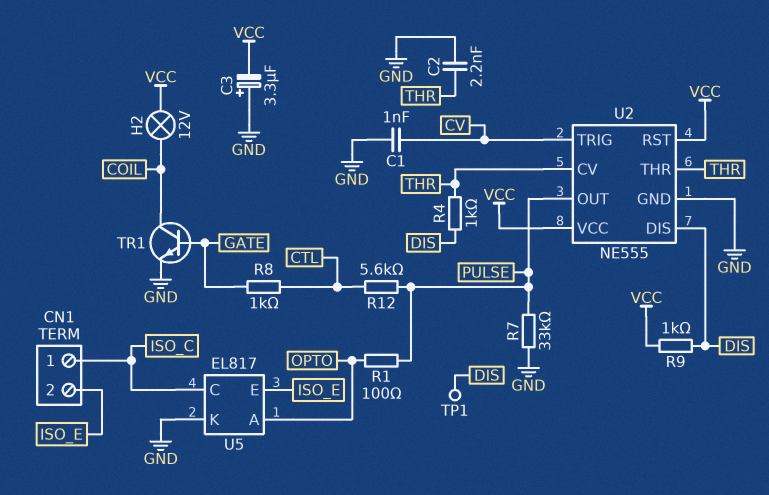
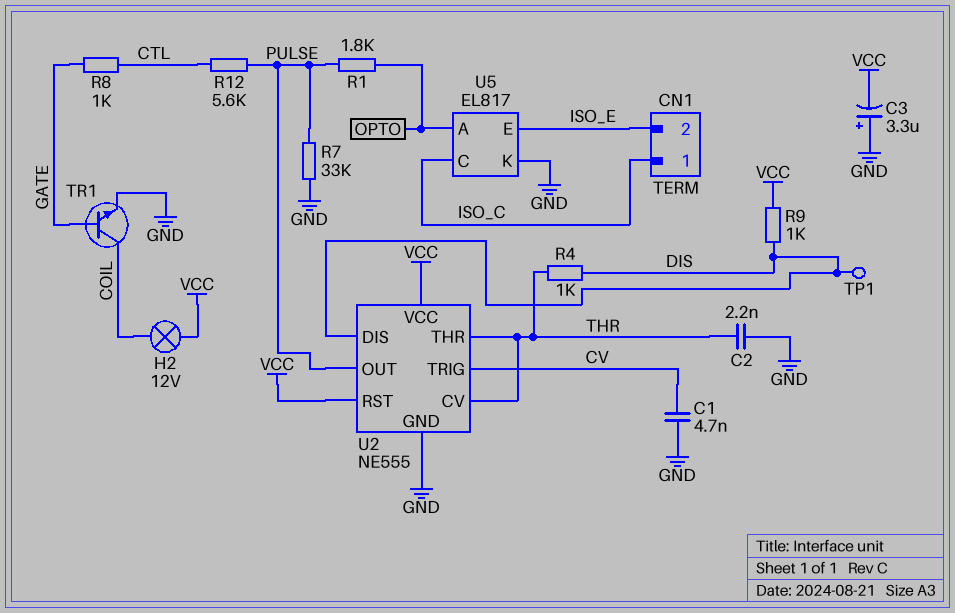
C1: 1nF (CV, GND) -> 4.7nF (CV, GND)
R1: 100 (OPTO, PULSE) -> 1.8k (OPTO, PULSE)

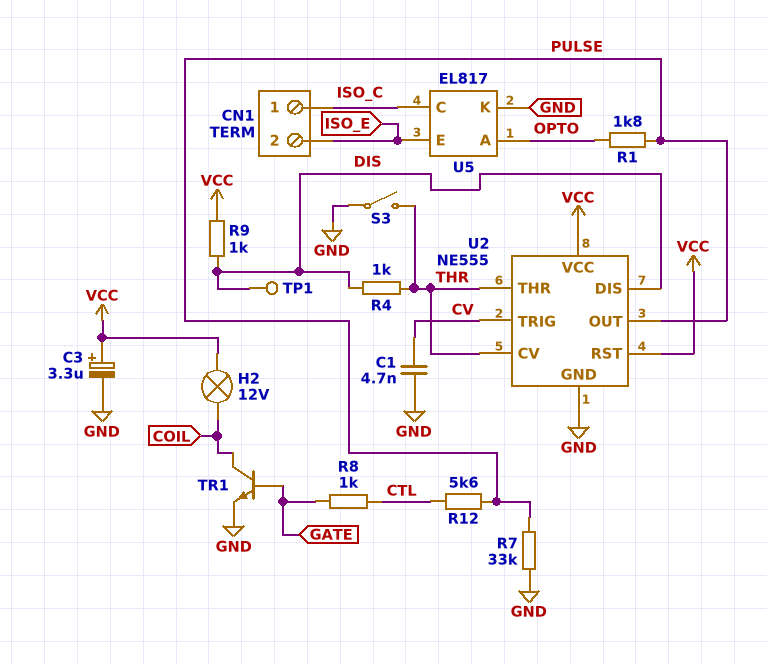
C2: 2.2nF (GND, THR) -> none
C3: 3.3uF (plus GND, minus VCC) -> 3.3uF (plus VCC, minus GND)
S3: none -> switch (GND, THR)

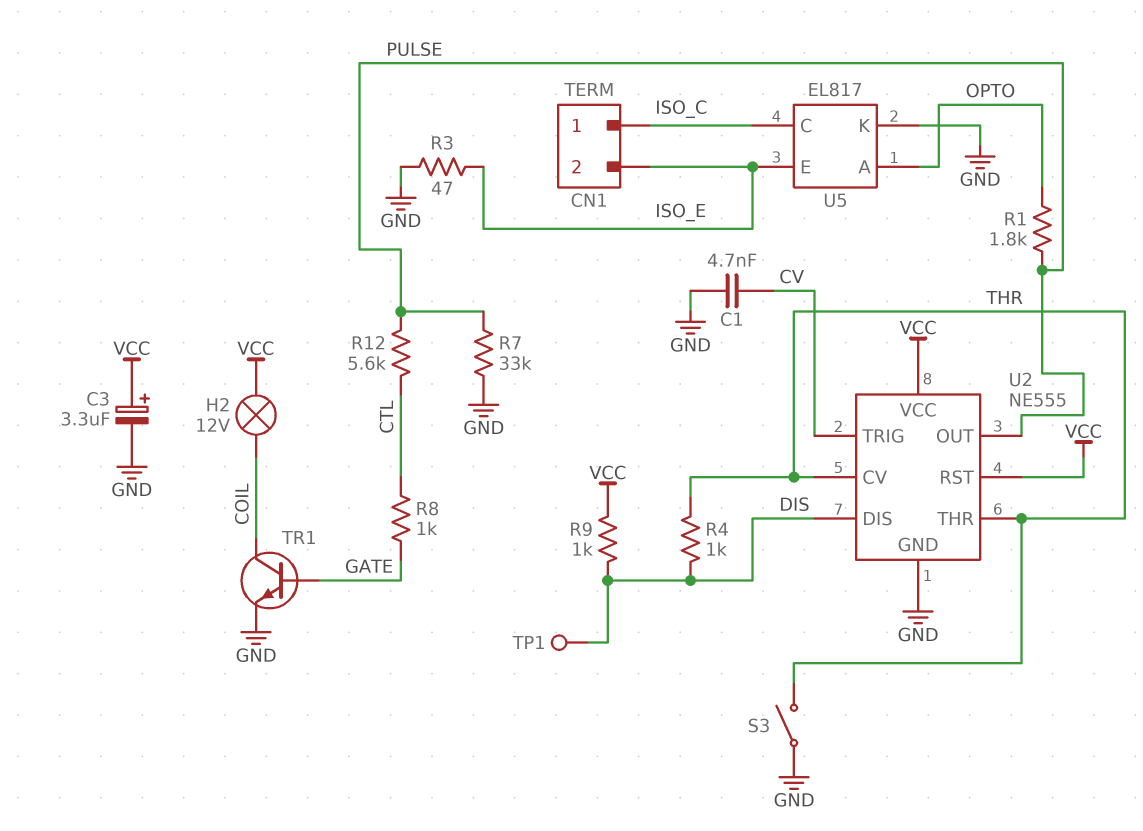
R3: none -> 47 (GND, ISO_E)

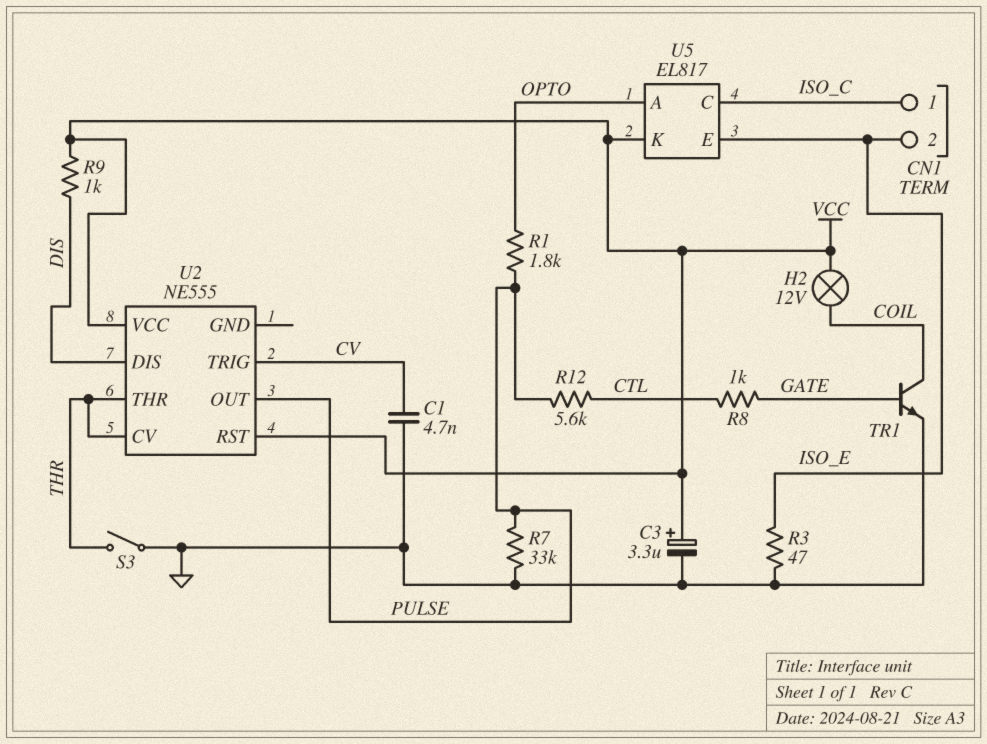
R4: 1k (DIS, THR) -> none
TP1: test point (DIS) -> none
U2 pin GND: GND -> none
U5 pin K: GND -> VCC

